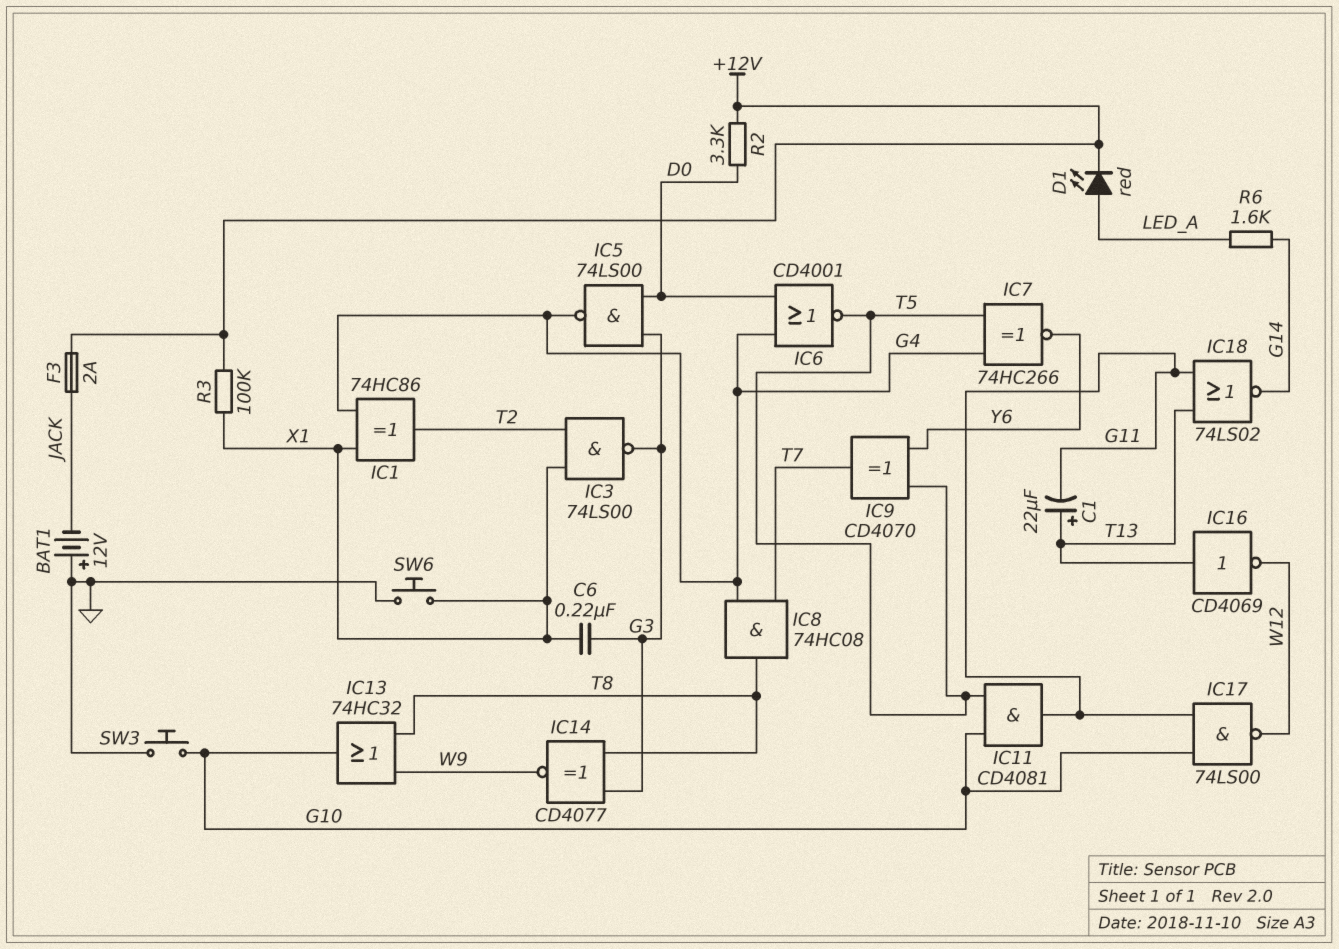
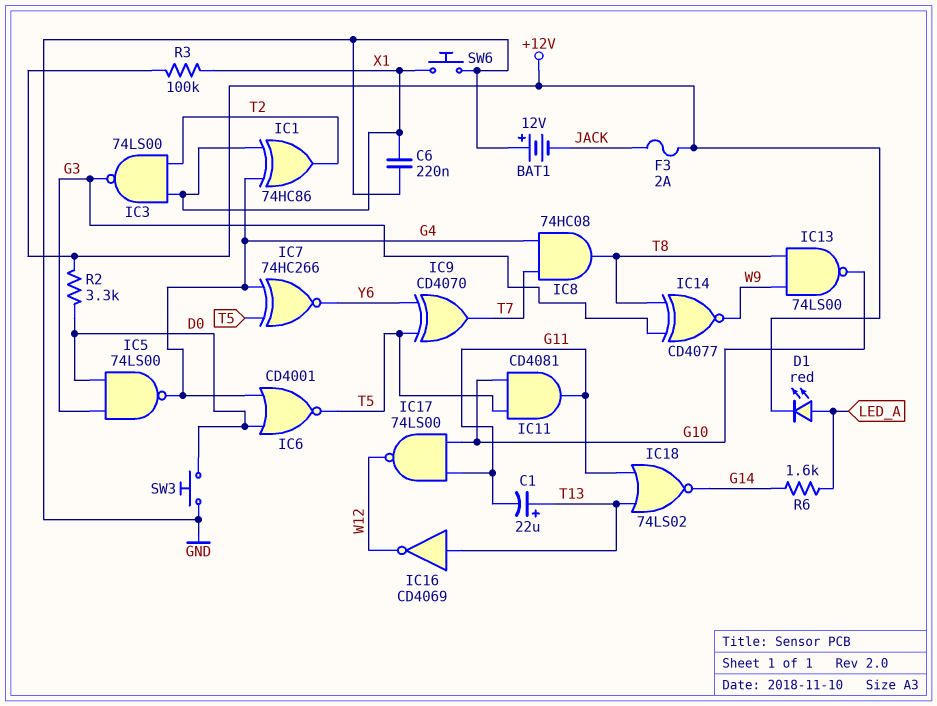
C6: 220nF (G3, X1) -> 220nF (GND, X1)
IC13: OR 74HC32 (in T8, in W9, out G10) -> NAND 74LS00 (in T8, in W9, out G10)
SW3: button (G10, GND) -> button (D0, GND)

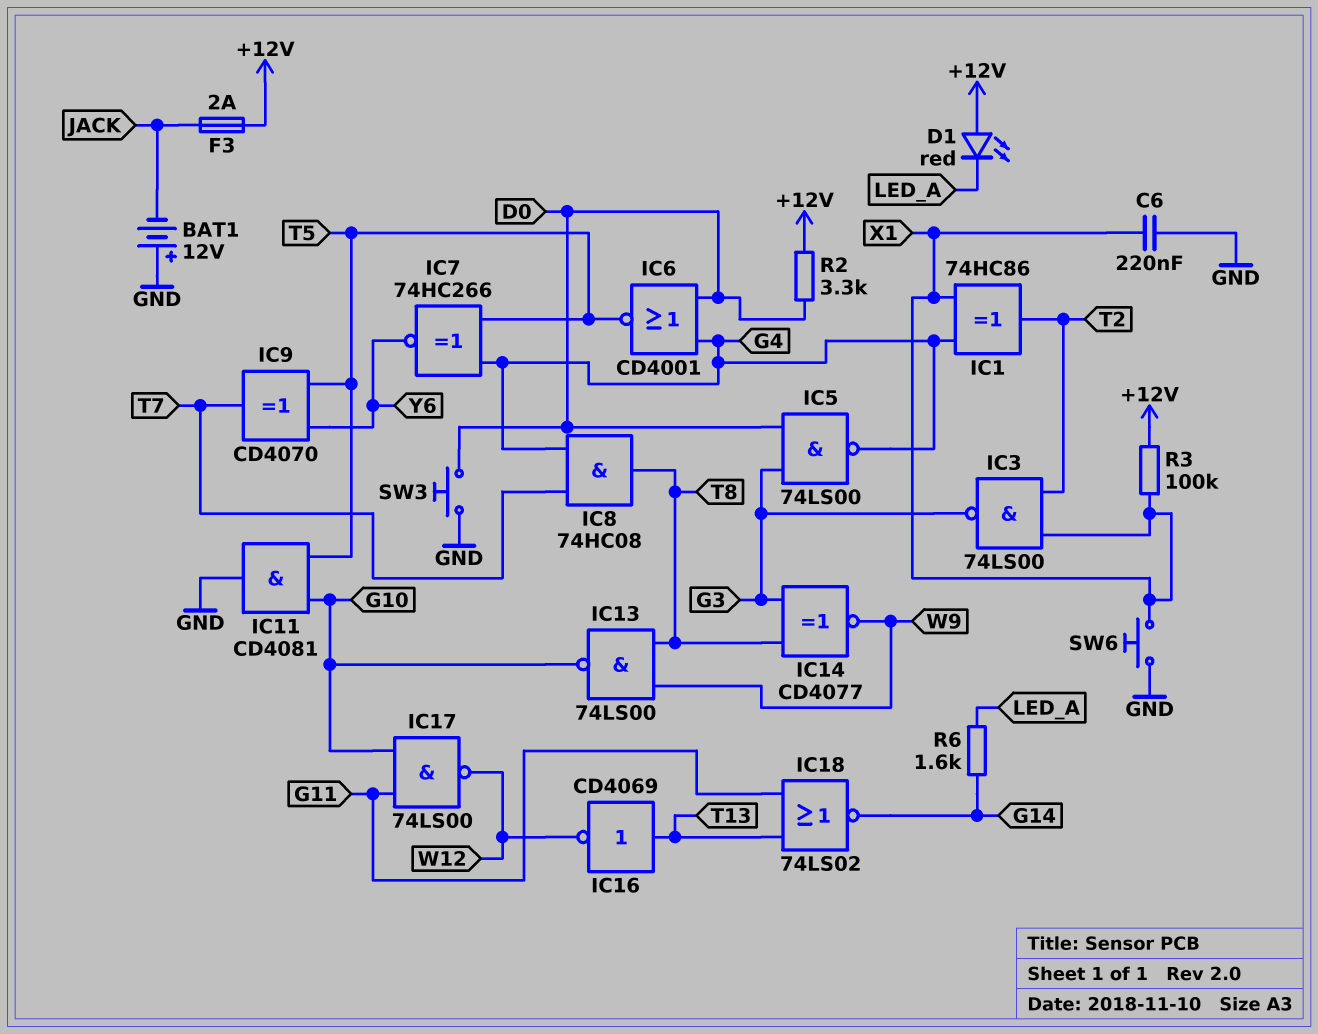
C1: 22uF (plus T13, minus G11) -> none
D1: LED red (A LED_A, K +12V) -> LED red (A +12V, K LED_A)
IC11: AND CD4081 (in G10, in T5, out G11) -> AND CD4081 (in G10, in T5, out GND)

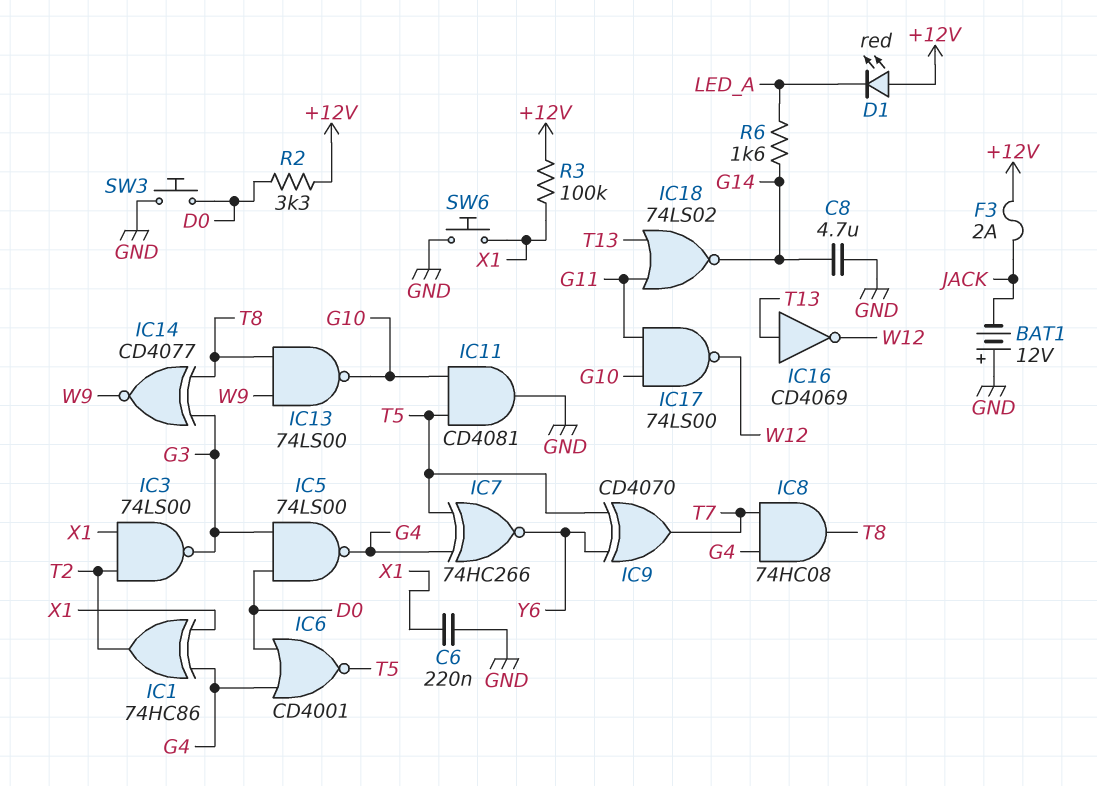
C8: none -> 4.7uF (G14, GND)

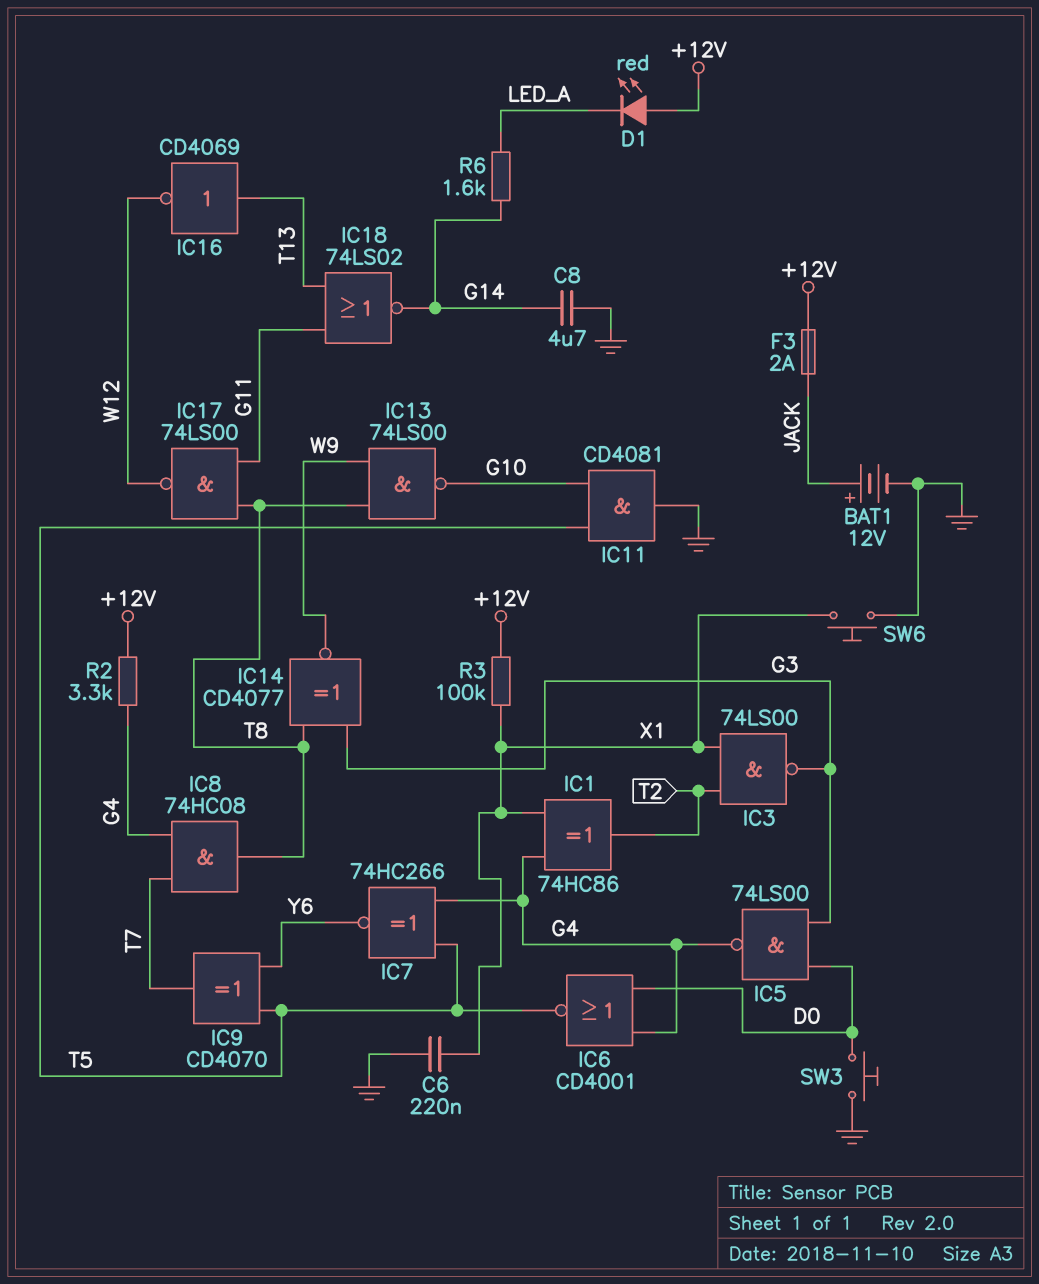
BAT1: 12V (plus GND, minus JACK) -> 12V (plus JACK, minus GND)
IC17: NAND 74LS00 (in G10, in G11, out W12) -> NAND 74LS00 (in G11, in T8, out W12)
R2: 3.3k (+12V, D0) -> 3.3k (+12V, G4)

